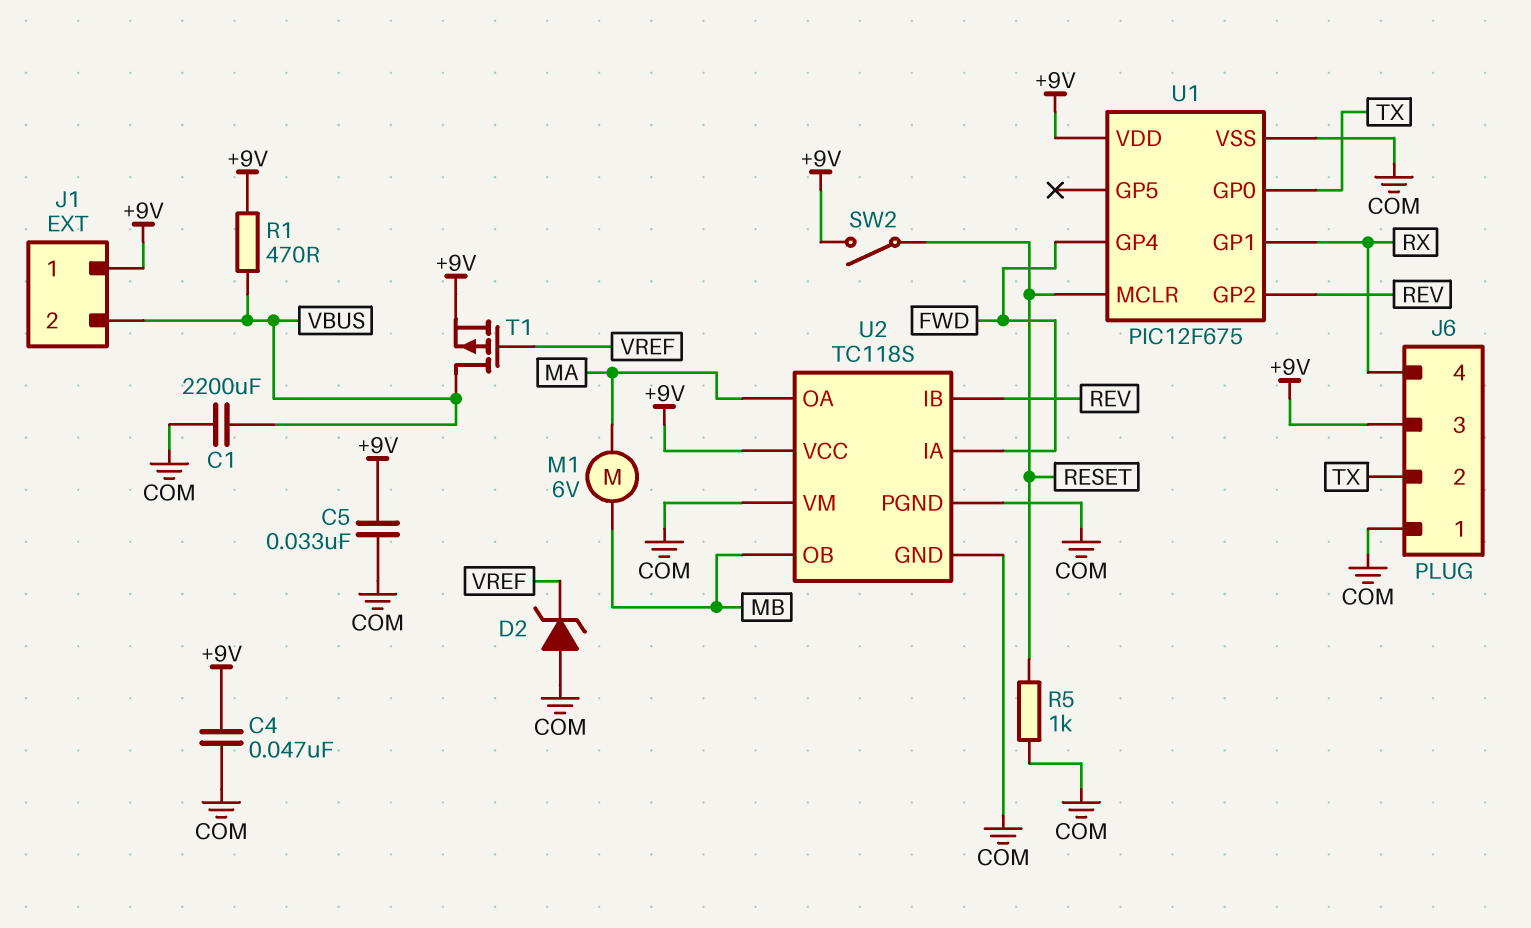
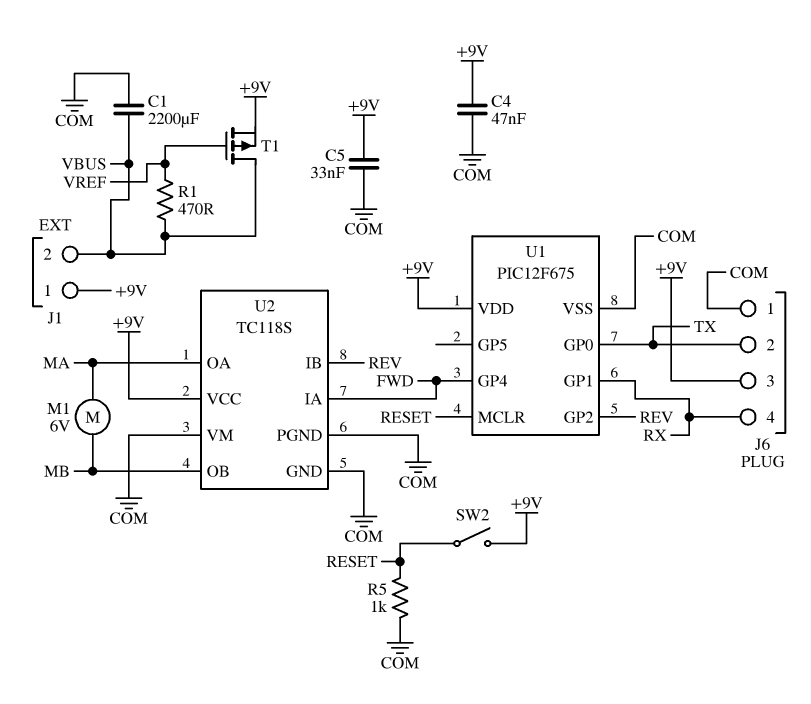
D2: zener (A COM, K VREF) -> none
R1: 470 (+9V, VBUS) -> 470 (VBUS, VREF)

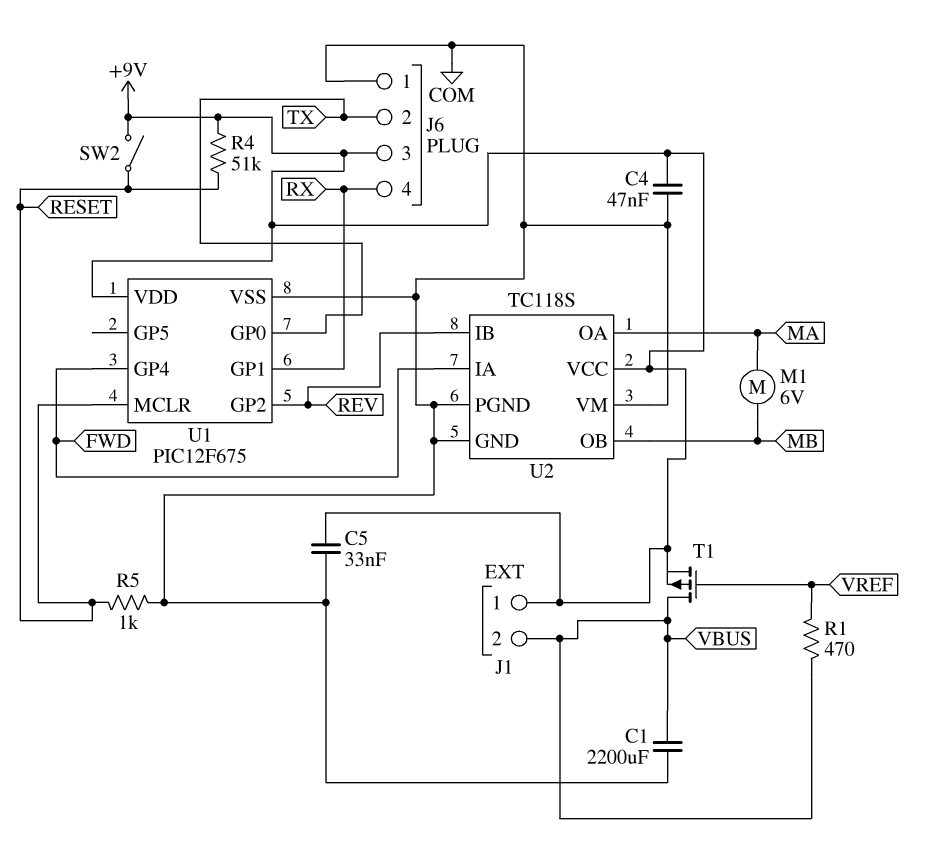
R4: none -> 51k (+9V, RESET)

